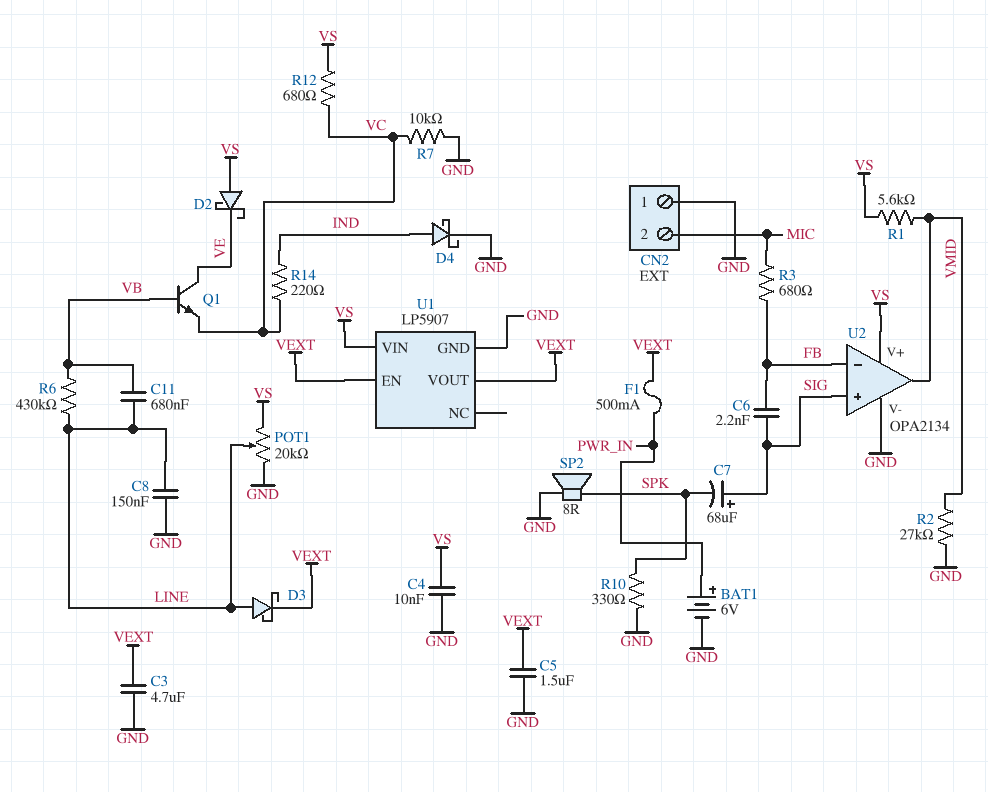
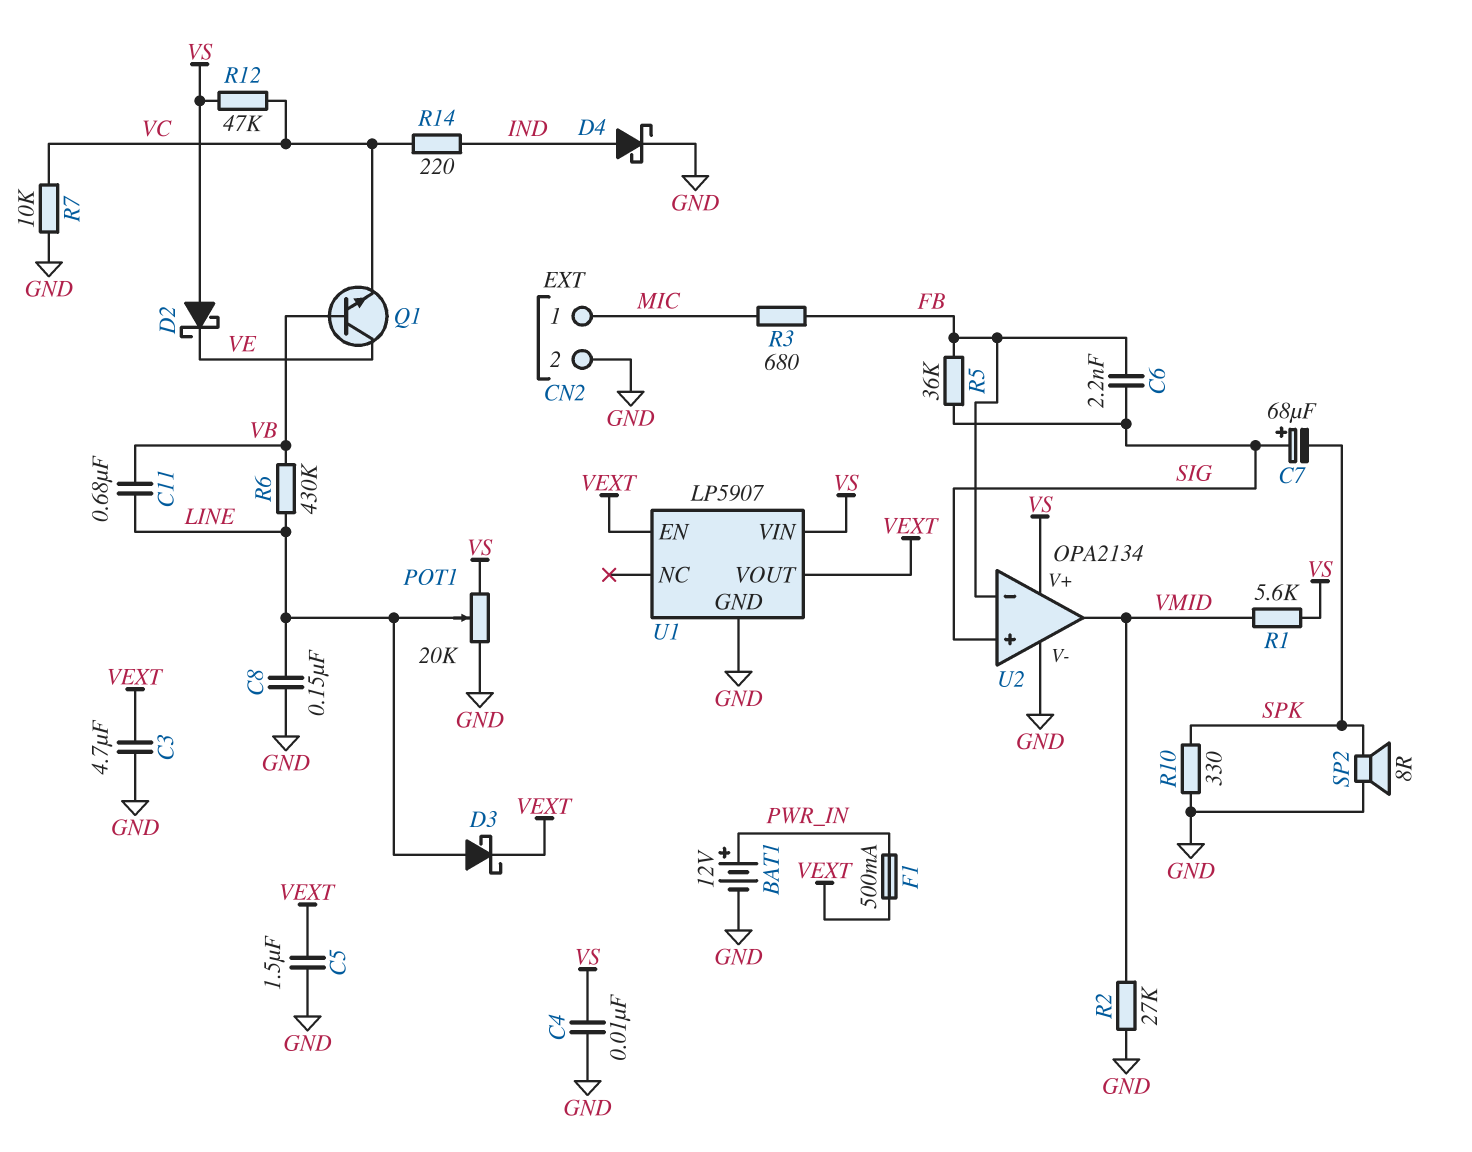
BAT1: 6V (plus PWR_IN, minus GND) -> 12V (plus PWR_IN, minus GND)
CN2 pin 1: GND -> MIC
CN2 pin 2: MIC -> GND
R5: none -> 36k (FB, SIG)
R12: 680 (VC, VS) -> 47k (VC, VS)

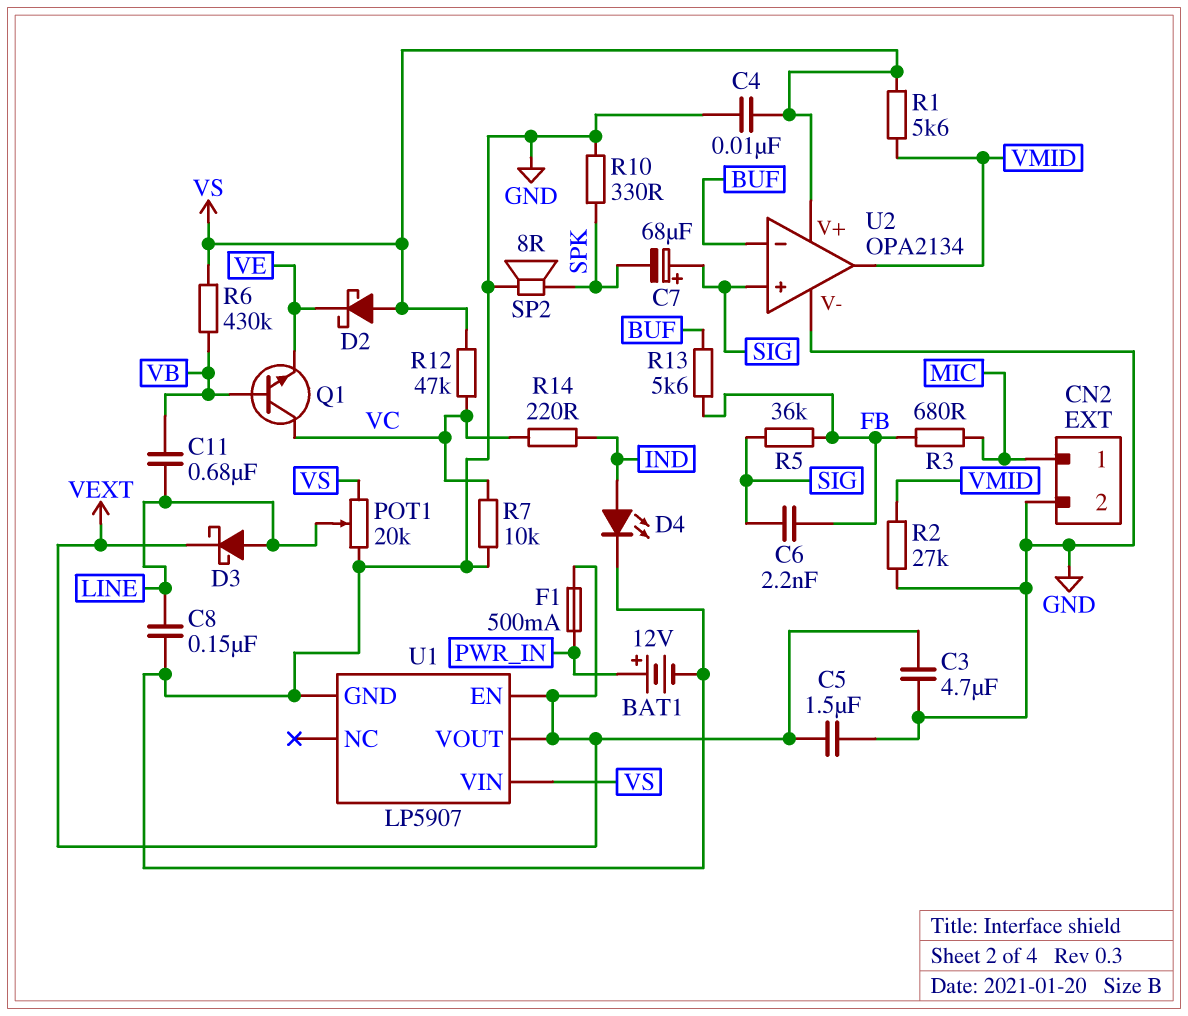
D4: schottky (A IND, K GND) -> LED (A IND, K GND)
Q1: NPN (B VB, C VE, E VC) -> NPN (B VB, C VC, E VE)
R6: 430k (LINE, VB) -> 430k (VB, VS)
R13: none -> 5.6k (BUF, FB)
U2 pin in-: FB -> BUF

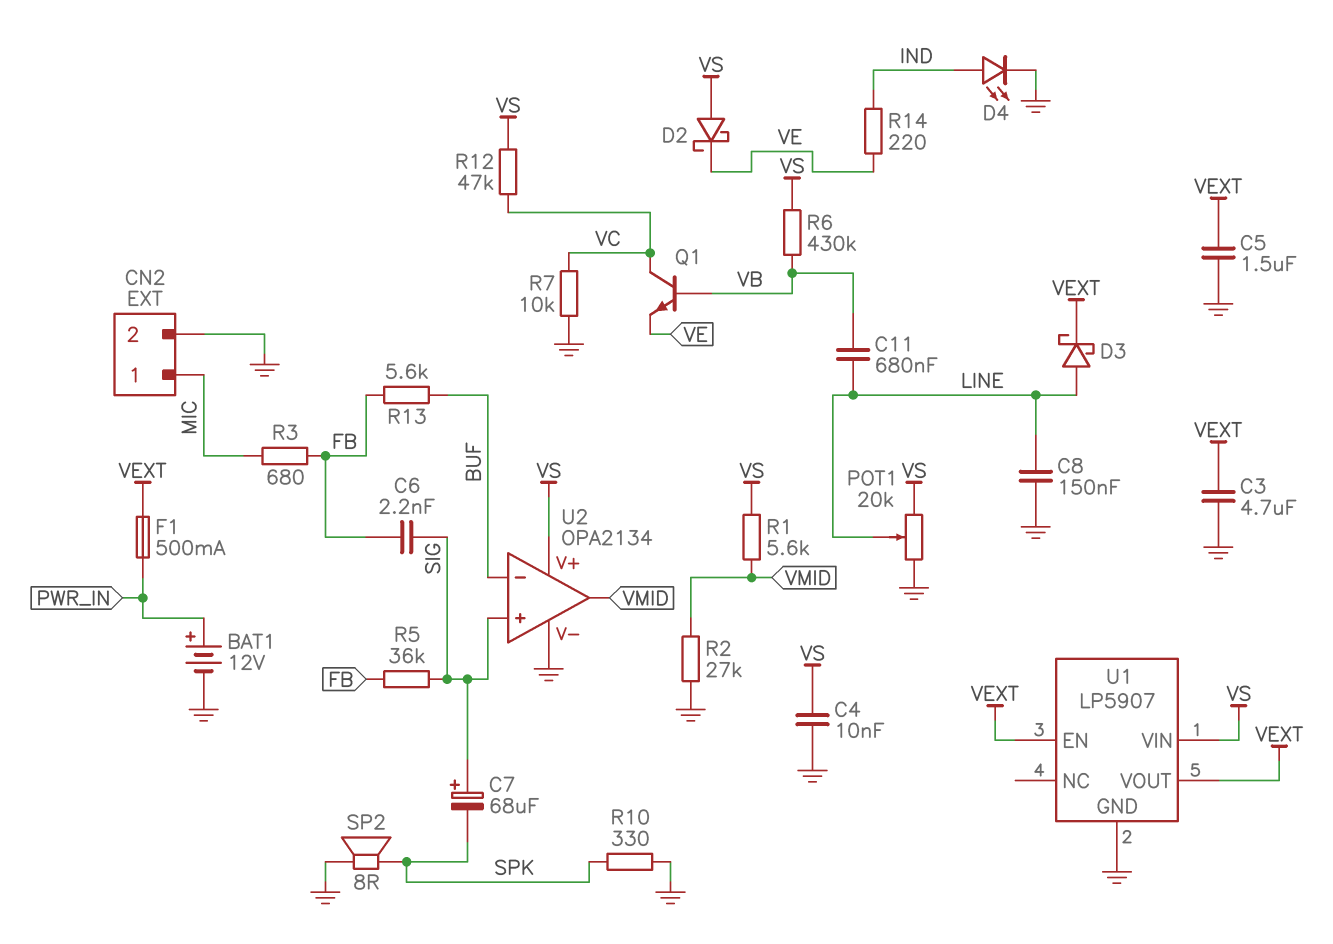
R14: 220 (IND, VC) -> 220 (IND, VE)

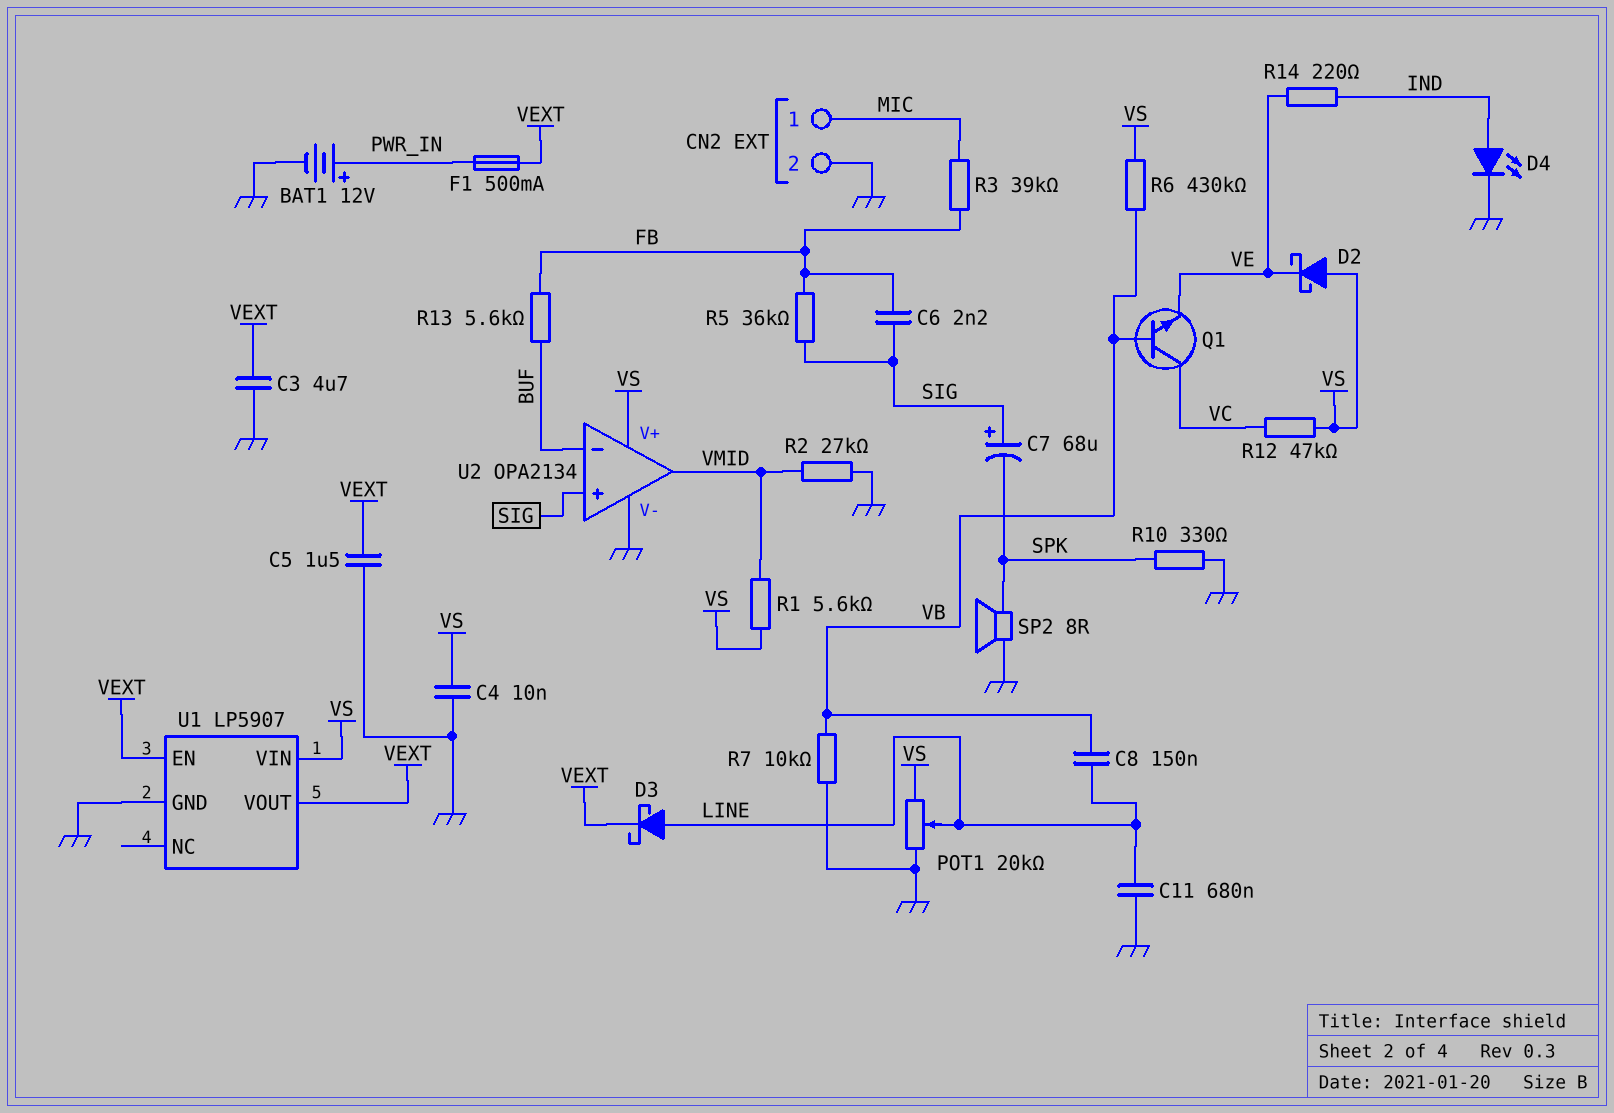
C8: 150nF (GND, LINE) -> 150nF (LINE, VB)
C11: 680nF (LINE, VB) -> 680nF (GND, LINE)
R3: 680 (FB, MIC) -> 39k (FB, MIC)
R7: 10k (GND, VC) -> 10k (GND, VB)

